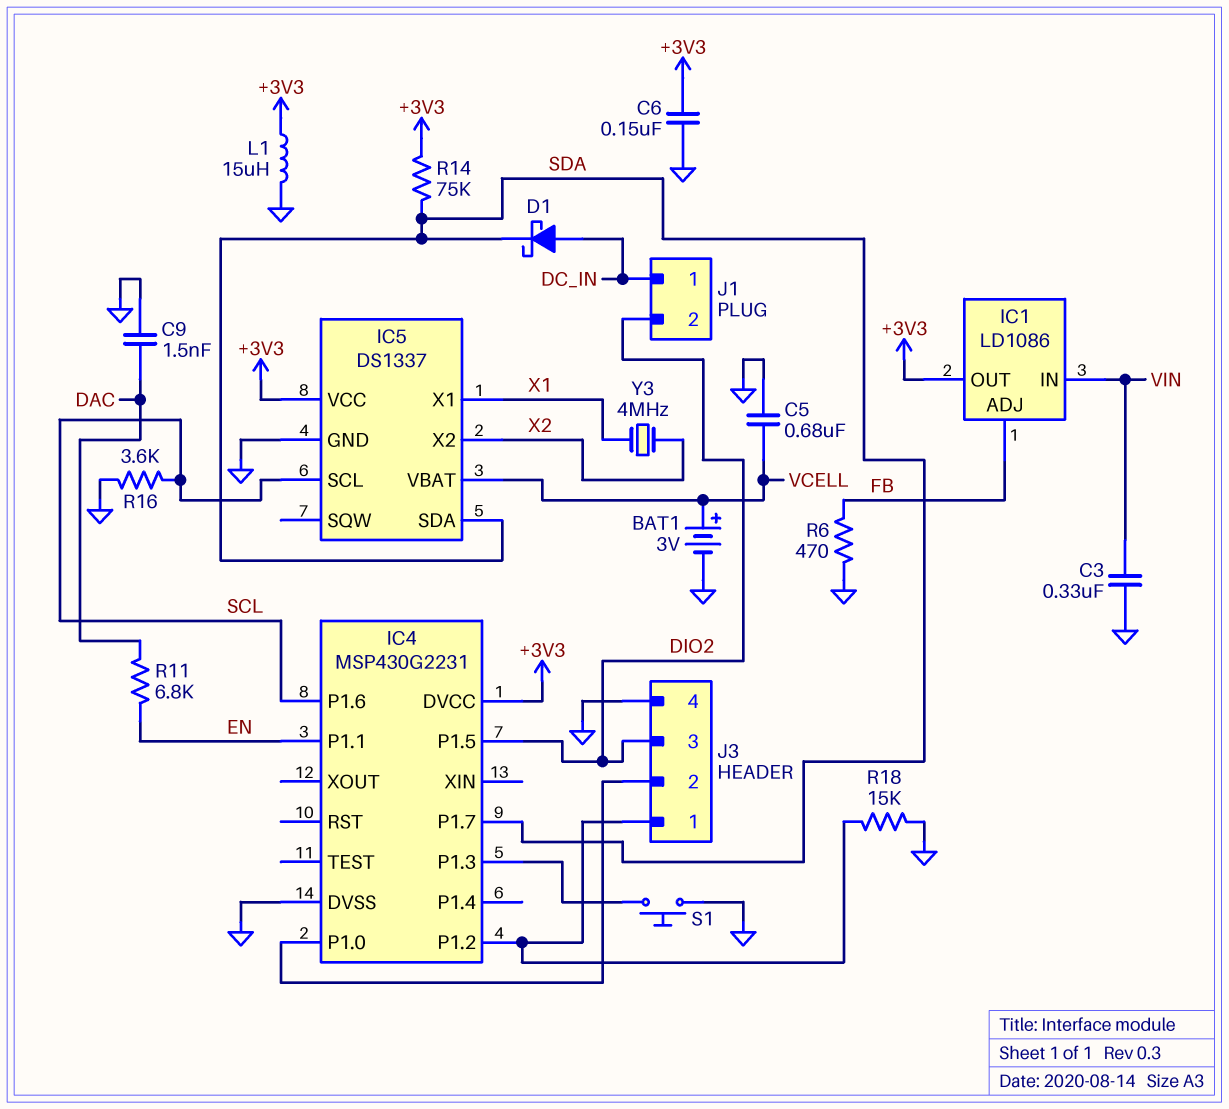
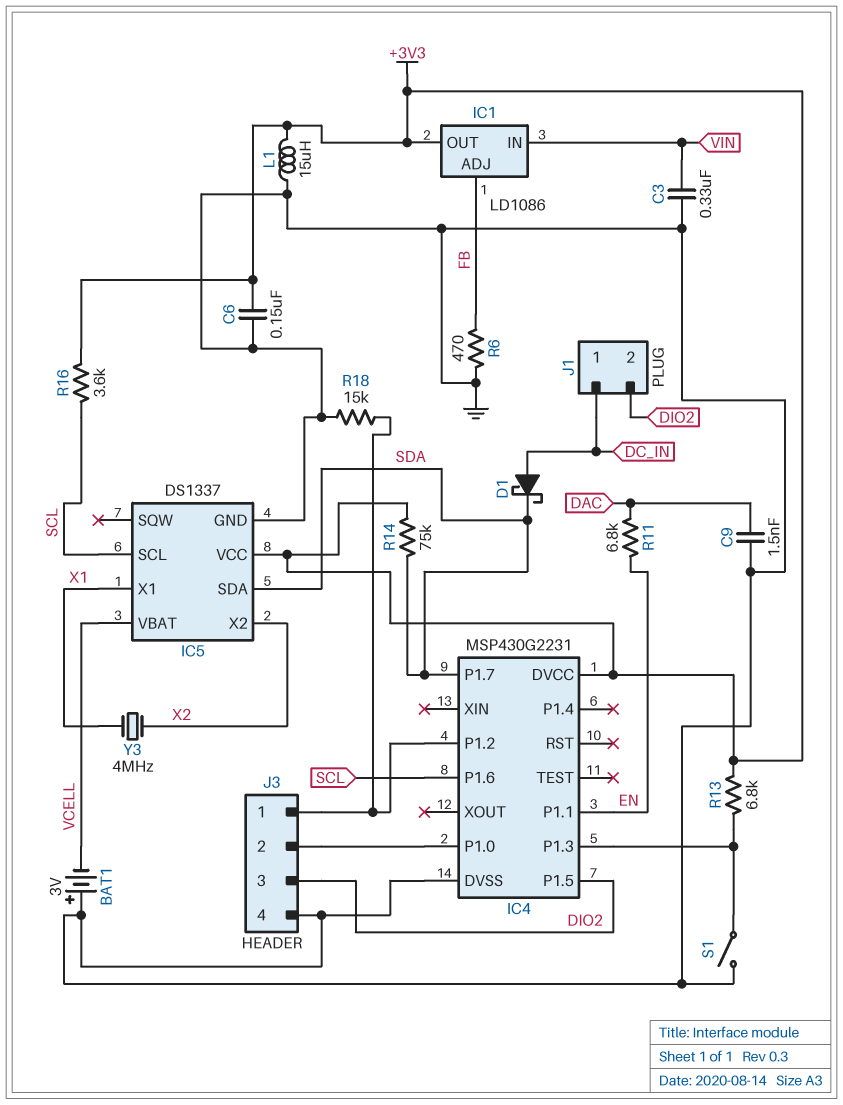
BAT1: 3V (plus VCELL, minus GND) -> 3V (plus GND, minus VCELL)
C5: 680nF (GND, VCELL) -> none
R13: none -> 6.8k (+3V3, IC4/P1.3)
R16: 3.6k (GND, SCL) -> 3.6k (+3V3, SCL)
S1: button (GND, IC4/P1.3) -> switch (GND, IC4/P1.3)

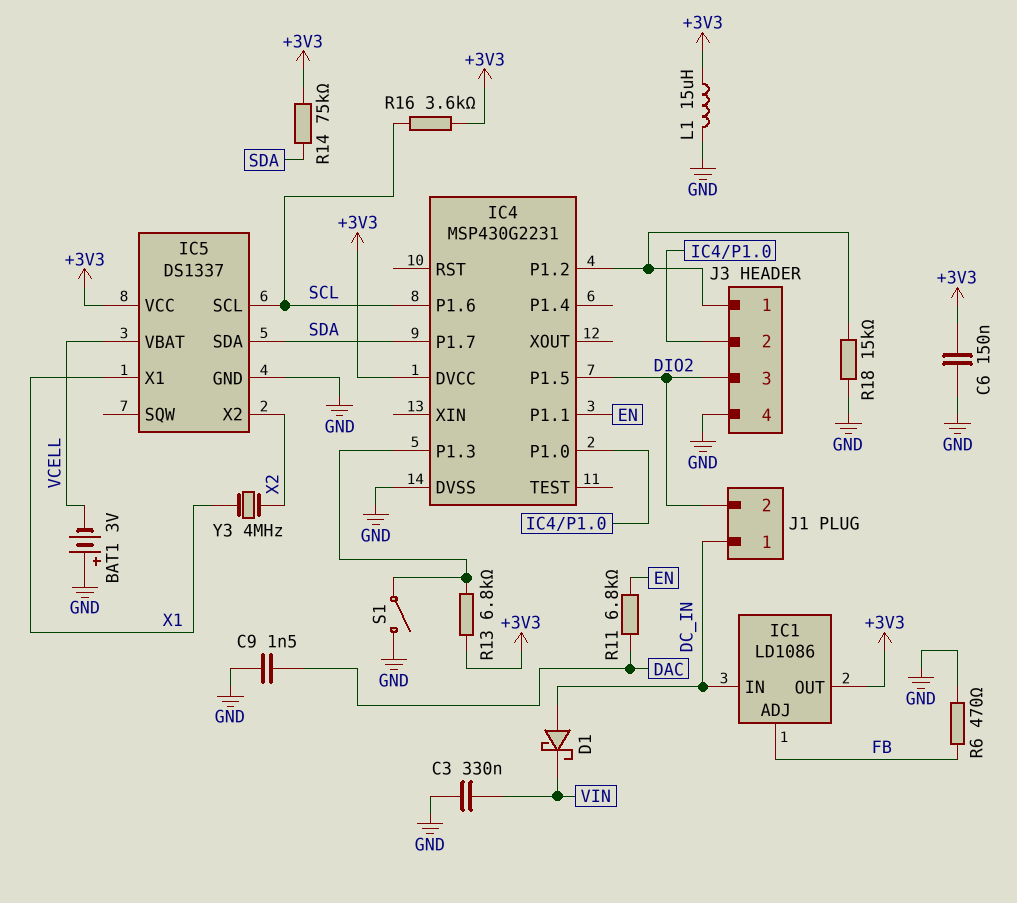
D1: schottky (A DC_IN, K SDA) -> schottky (A DC_IN, K VIN)
IC1 pin IN: VIN -> DC_IN

